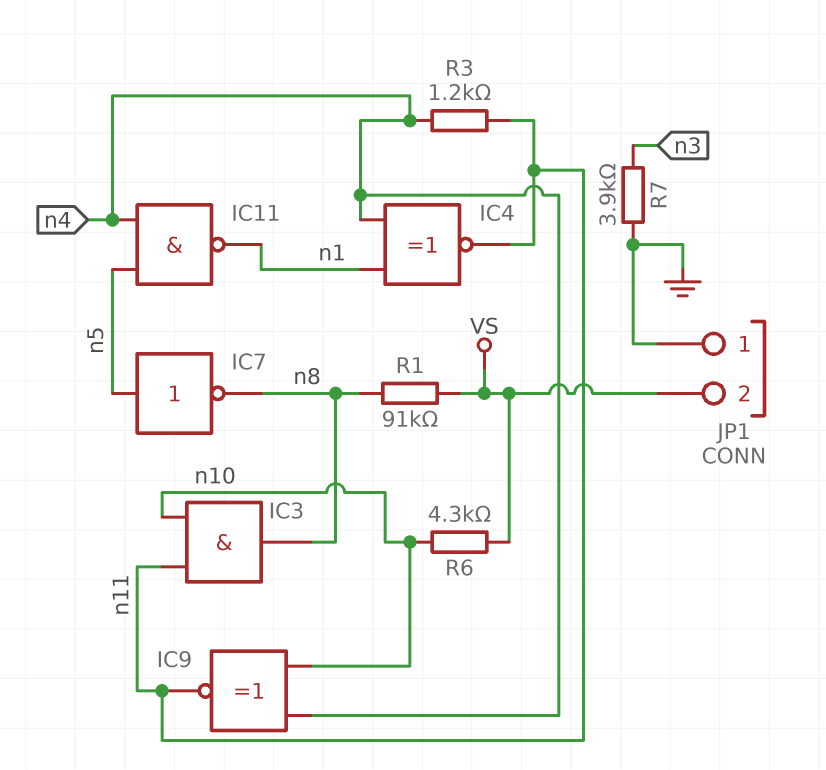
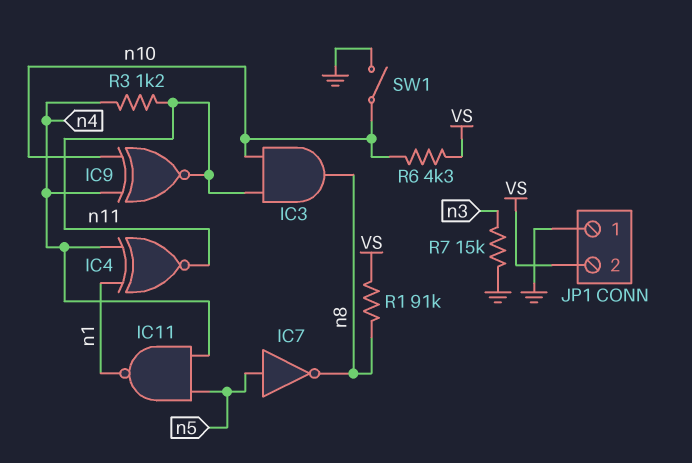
R7: 3.9k (GND, n3) -> 15k (GND, n3)
SW1: none -> switch (GND, n10)

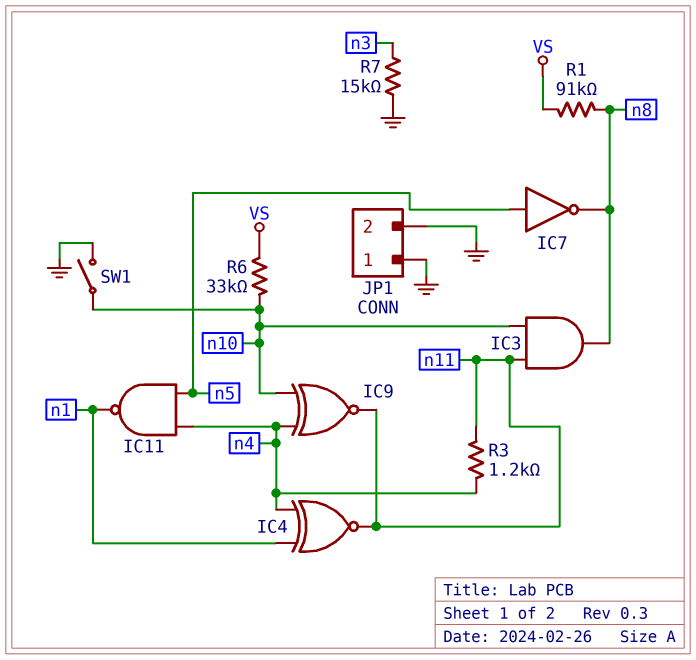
JP1 pin 2: VS -> GND
R6: 4.3k (VS, n10) -> 33k (VS, n10)

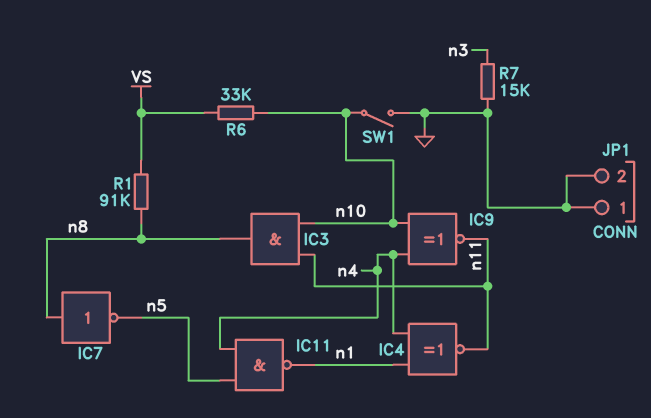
IC7: NOT (in n5, out n8) -> NOT (in n8, out n5)
R3: 1.2k (n4, n11) -> none

